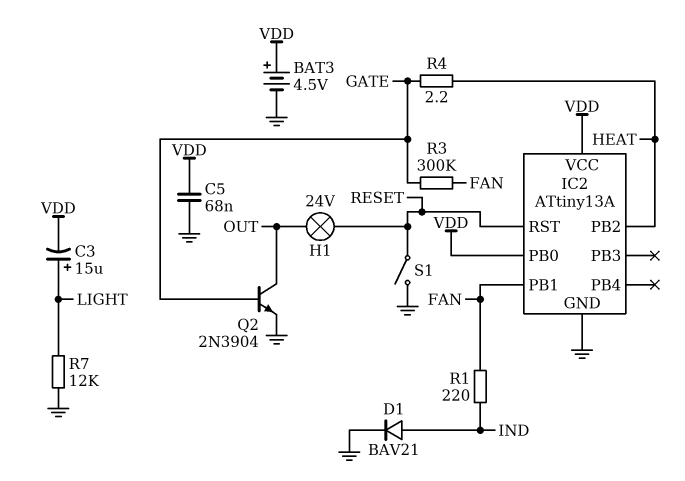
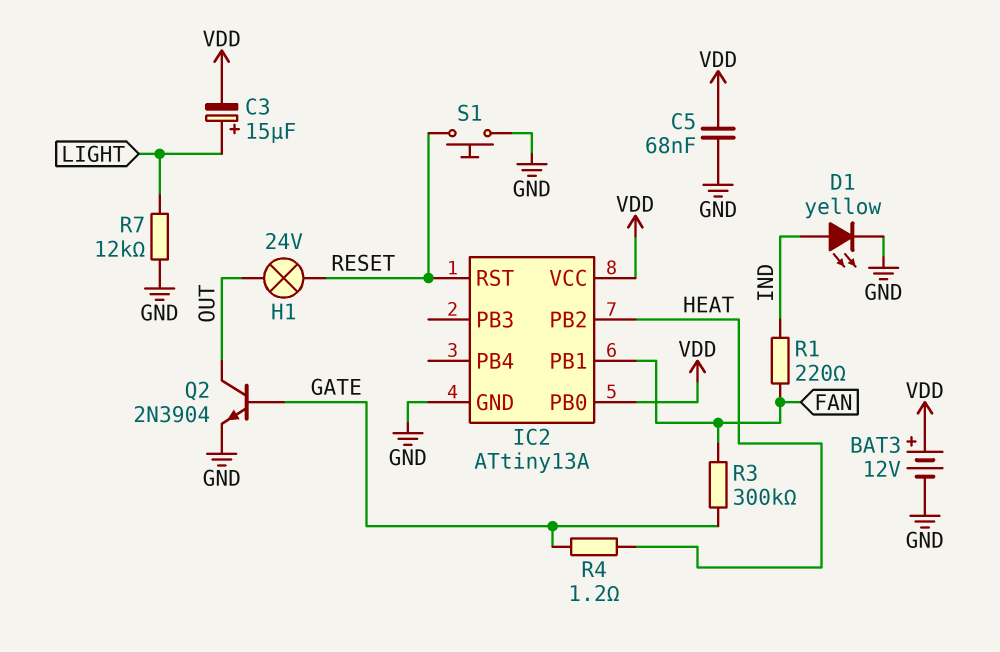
BAT3: 4.5V (plus VDD, minus GND) -> 12V (plus VDD, minus GND)
D1: diode BAV21 (A IND, K GND) -> LED yellow (A IND, K GND)
R4: 2.2 (GATE, HEAT) -> 1.2 (GATE, HEAT)
S1: switch (GND, RESET) -> button (GND, RESET)

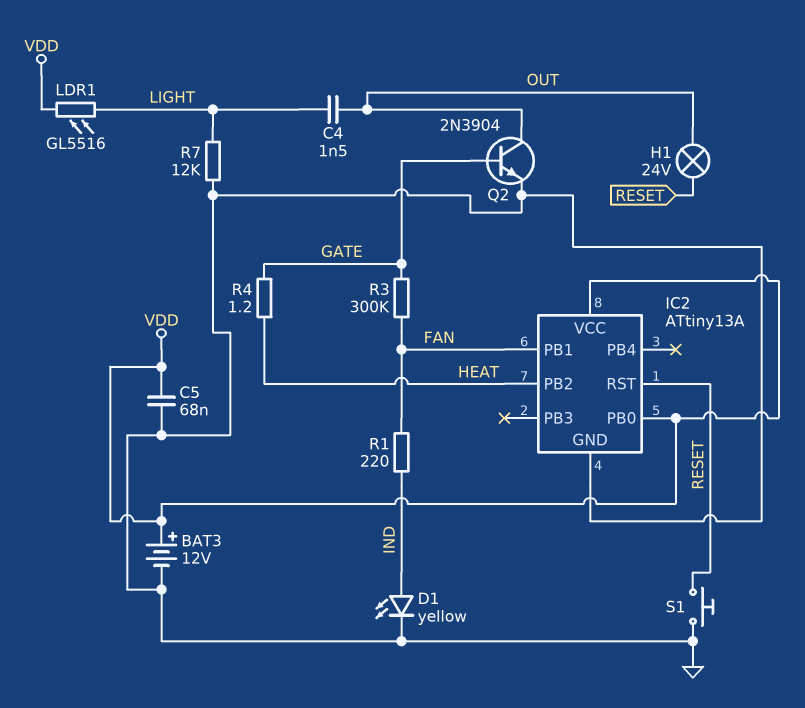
C3: 15uF (plus LIGHT, minus VDD) -> none
C4: none -> 1.5nF (LIGHT, OUT)
LDR1: none -> GL5516 (LIGHT, VDD)

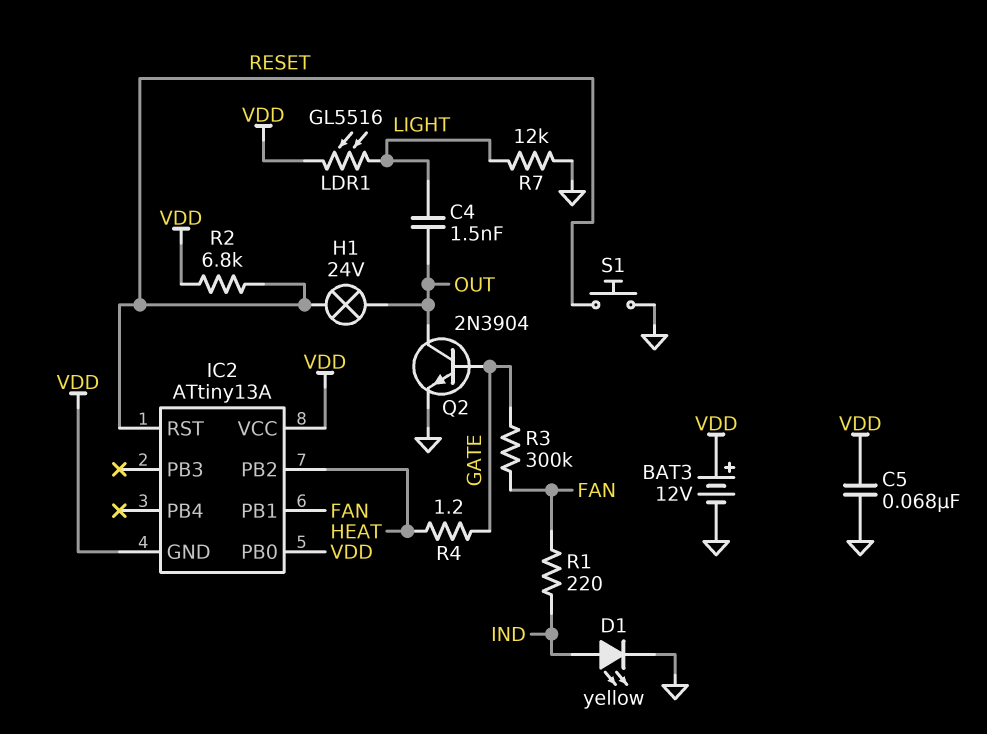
IC2 pin GND: GND -> VDD
R2: none -> 6.8k (RESET, VDD)

